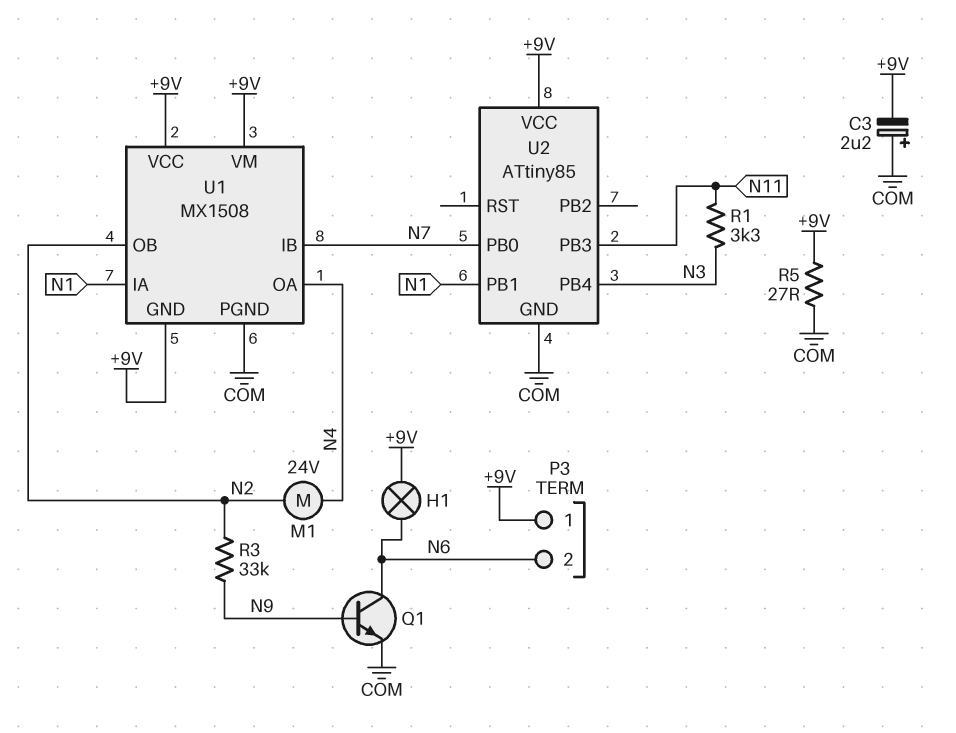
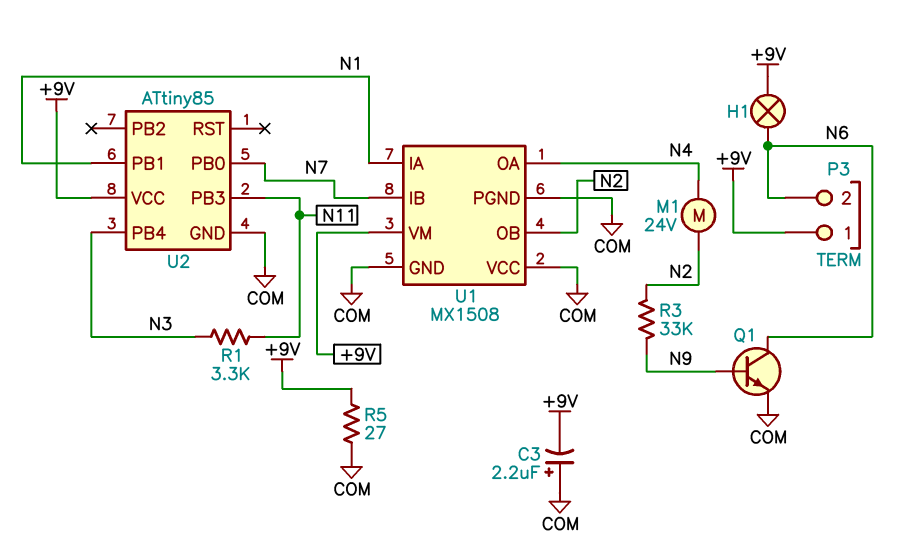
U1 pin GND: +9V -> COM
U1 pin VCC: +9V -> COM

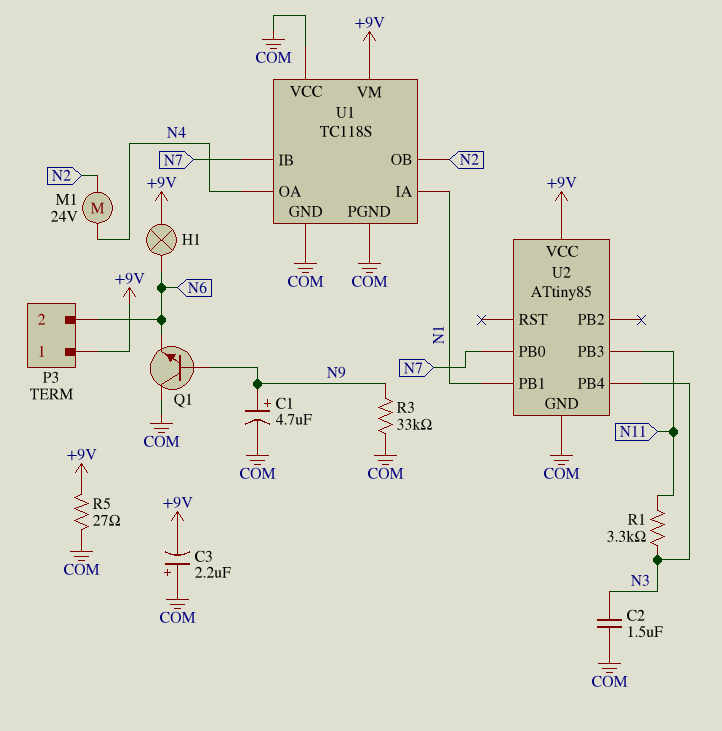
C1: none -> 4.7uF (plus N9, minus COM)
C2: none -> 1.5uF (COM, N3)
Q1: NPN (B N9, C N6, E COM) -> NPN (B N9, C COM, E N6)
R3: 33k (N2, N9) -> 33k (COM, N9)
U1: MX1508 -> TC118S

